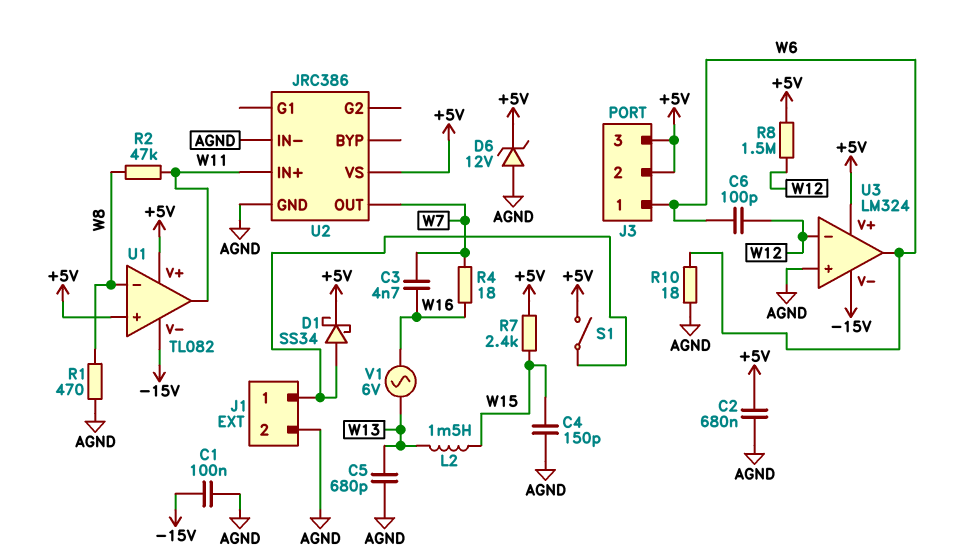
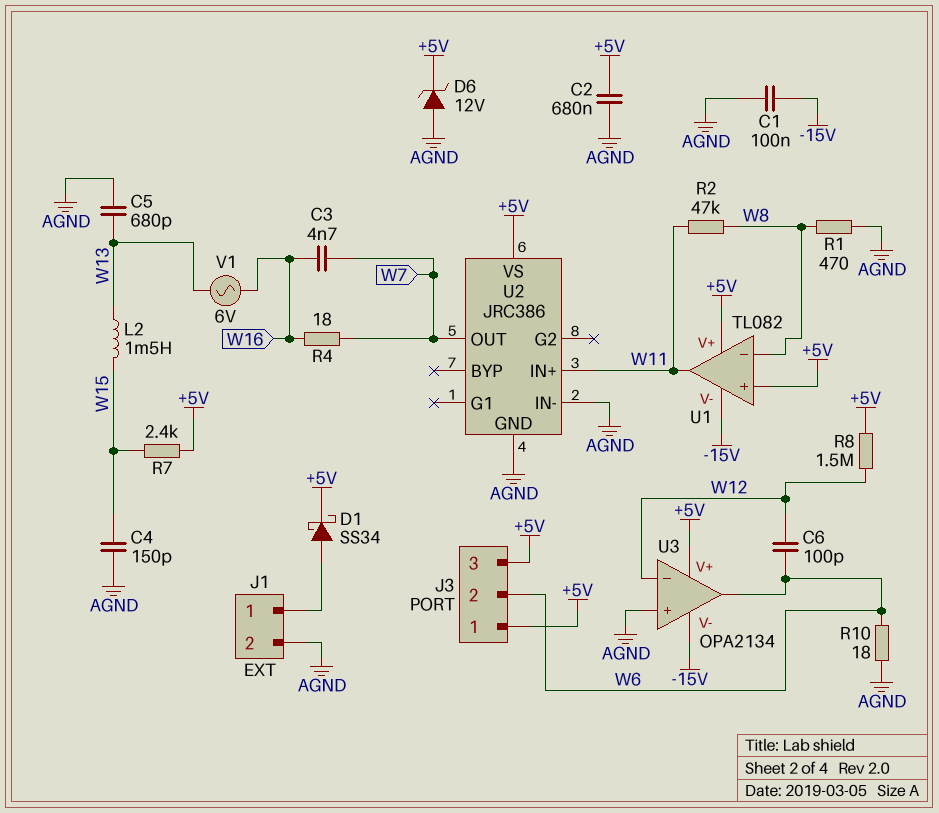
J3 pin 1: W6 -> +5V
J3 pin 2: +5V -> W6
S1: switch (+5V, J1/1) -> none
U3: LM324 -> OPA2134

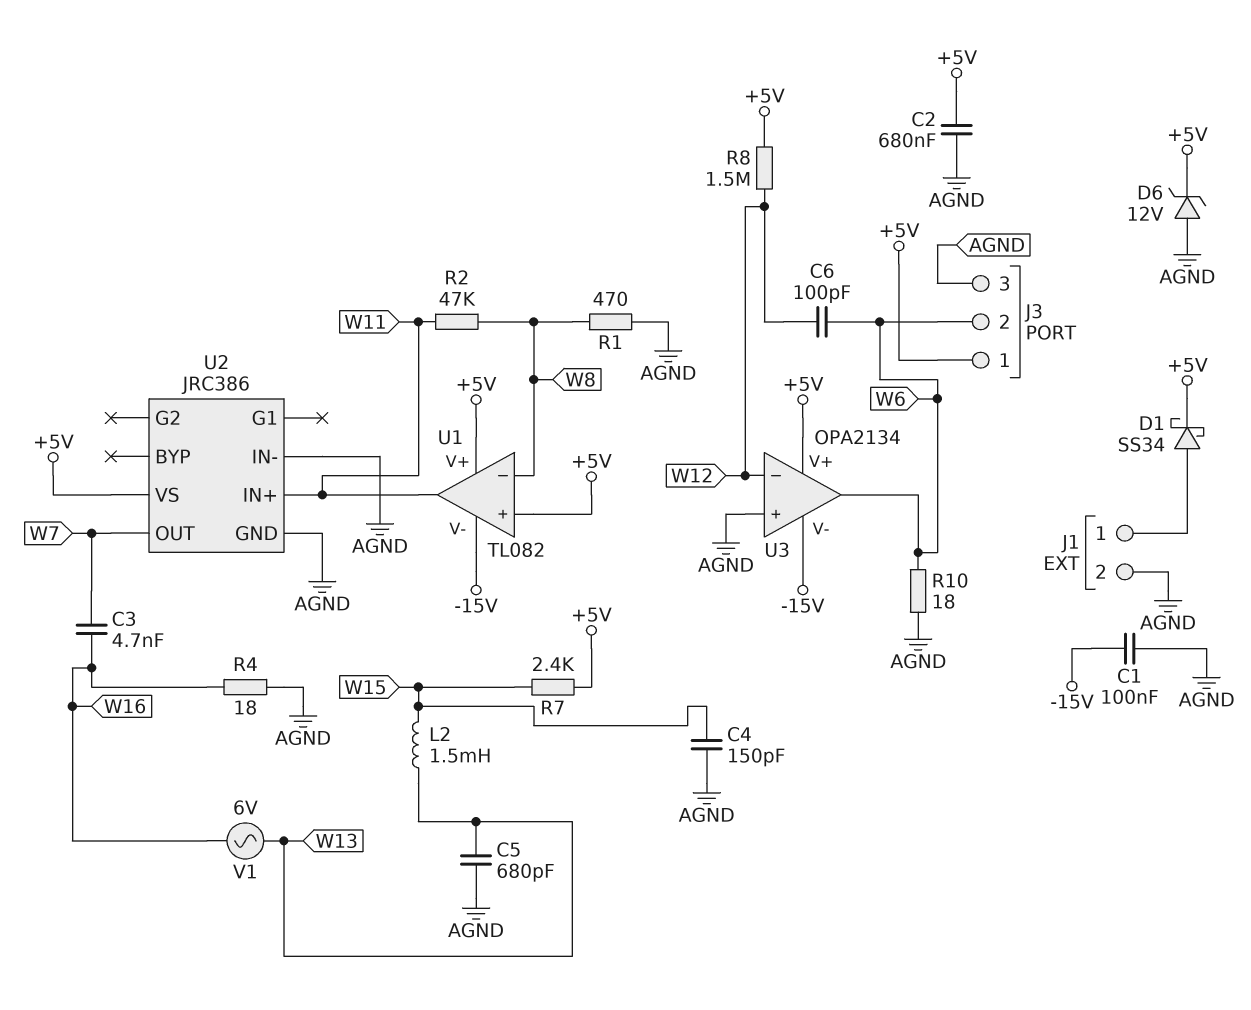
J3 pin 3: +5V -> AGND
R4: 18 (W7, W16) -> 18 (AGND, W16)

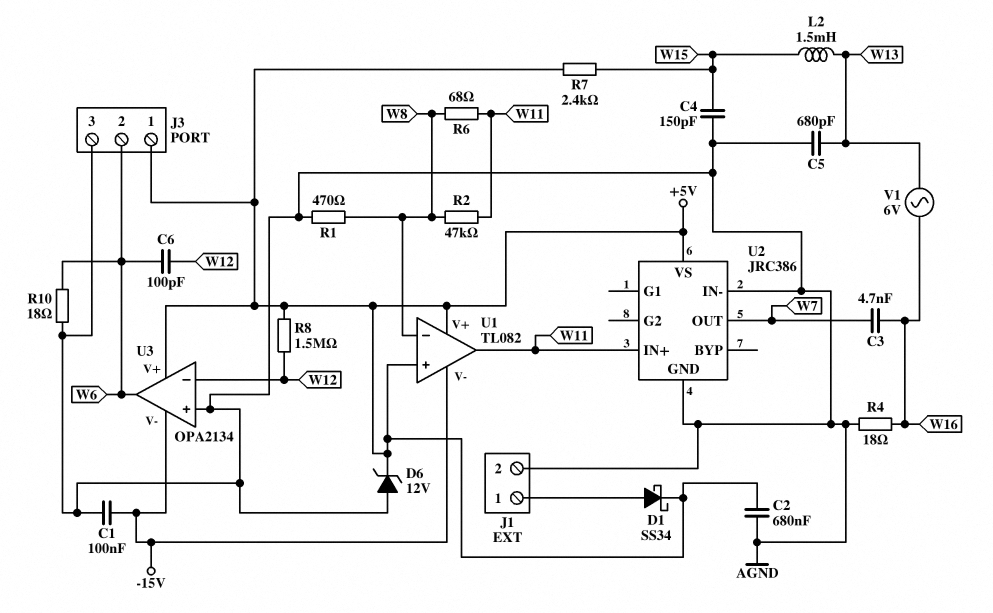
R6: none -> 68 (W8, W11)

